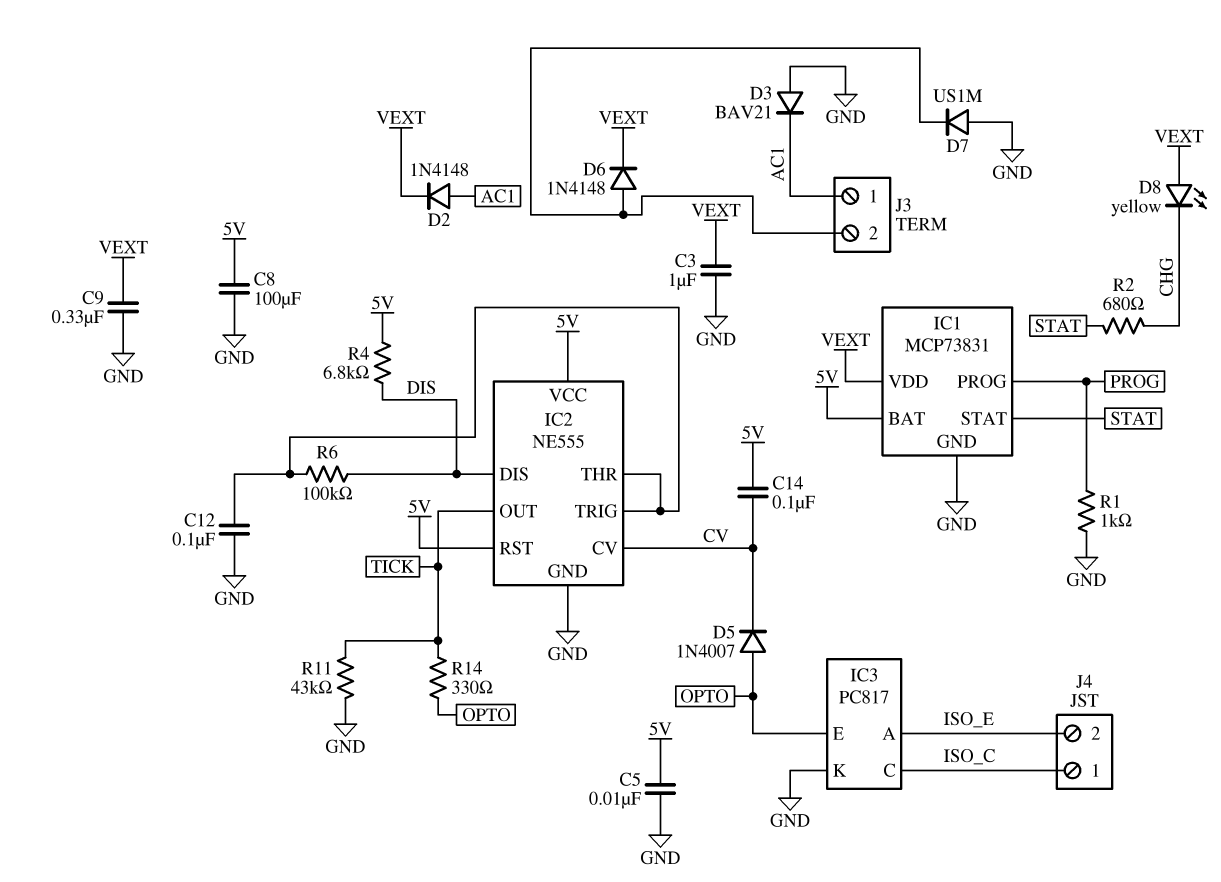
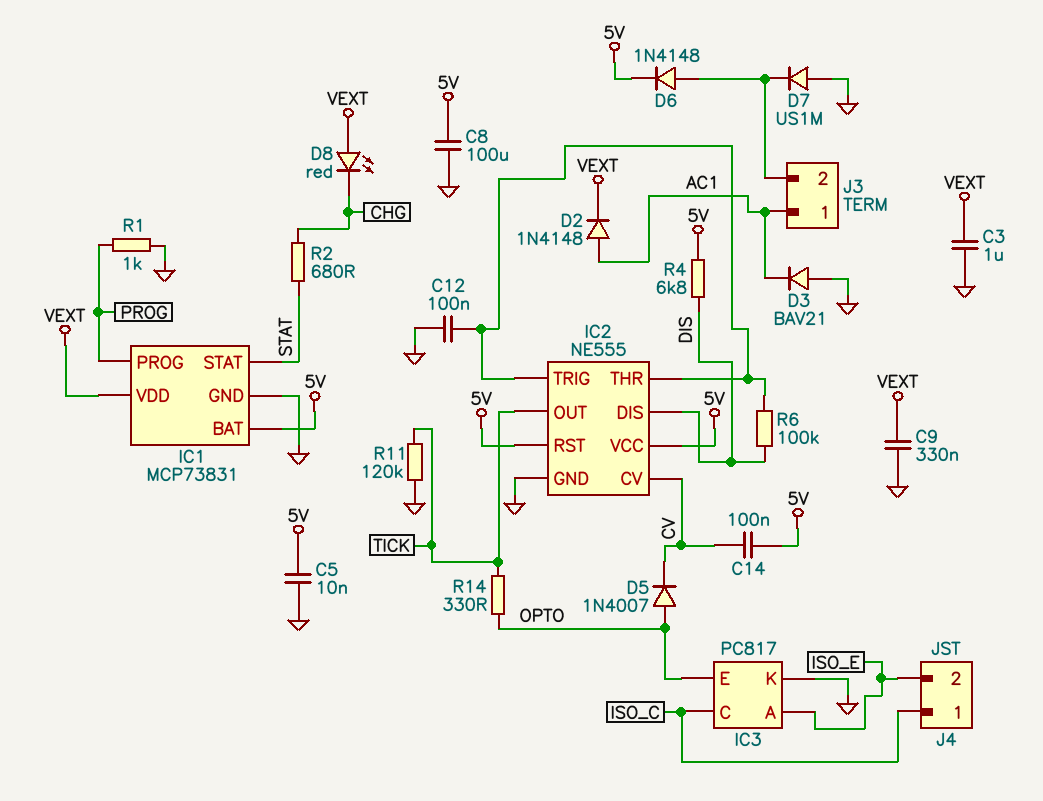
D6: diode 1N4148 (A J3/2, K VEXT) -> diode 1N4148 (A J3/2, K 5V)
D8: LED yellow (A VEXT, K CHG) -> LED red (A VEXT, K CHG)
R11: 43k (GND, TICK) -> 120k (GND, TICK)

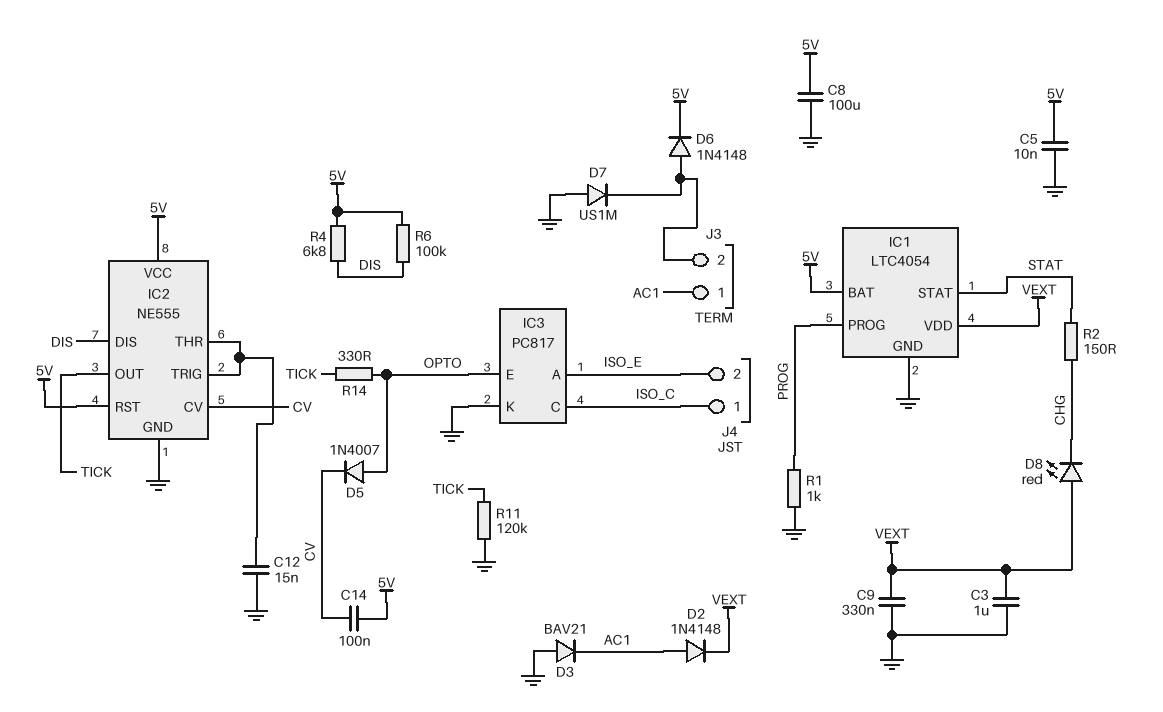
C12: 100nF (GND, IC2/THR) -> 15nF (GND, IC2/THR)
IC1: MCP73831 -> LTC4054
R2: 680 (CHG, STAT) -> 150 (CHG, STAT)
R6: 100k (DIS, IC2/THR) -> 100k (5V, DIS)

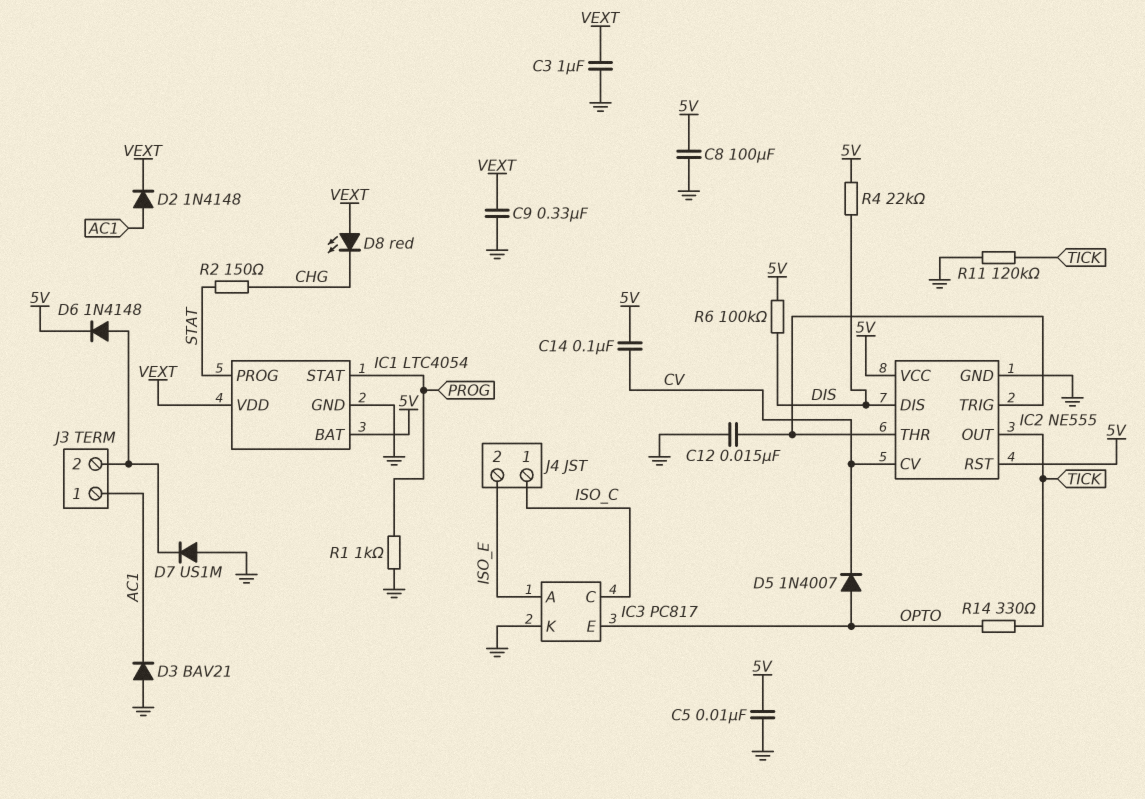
IC1 pin PROG: PROG -> STAT
IC1 pin STAT: STAT -> PROG
R4: 6.8k (5V, DIS) -> 22k (5V, DIS)

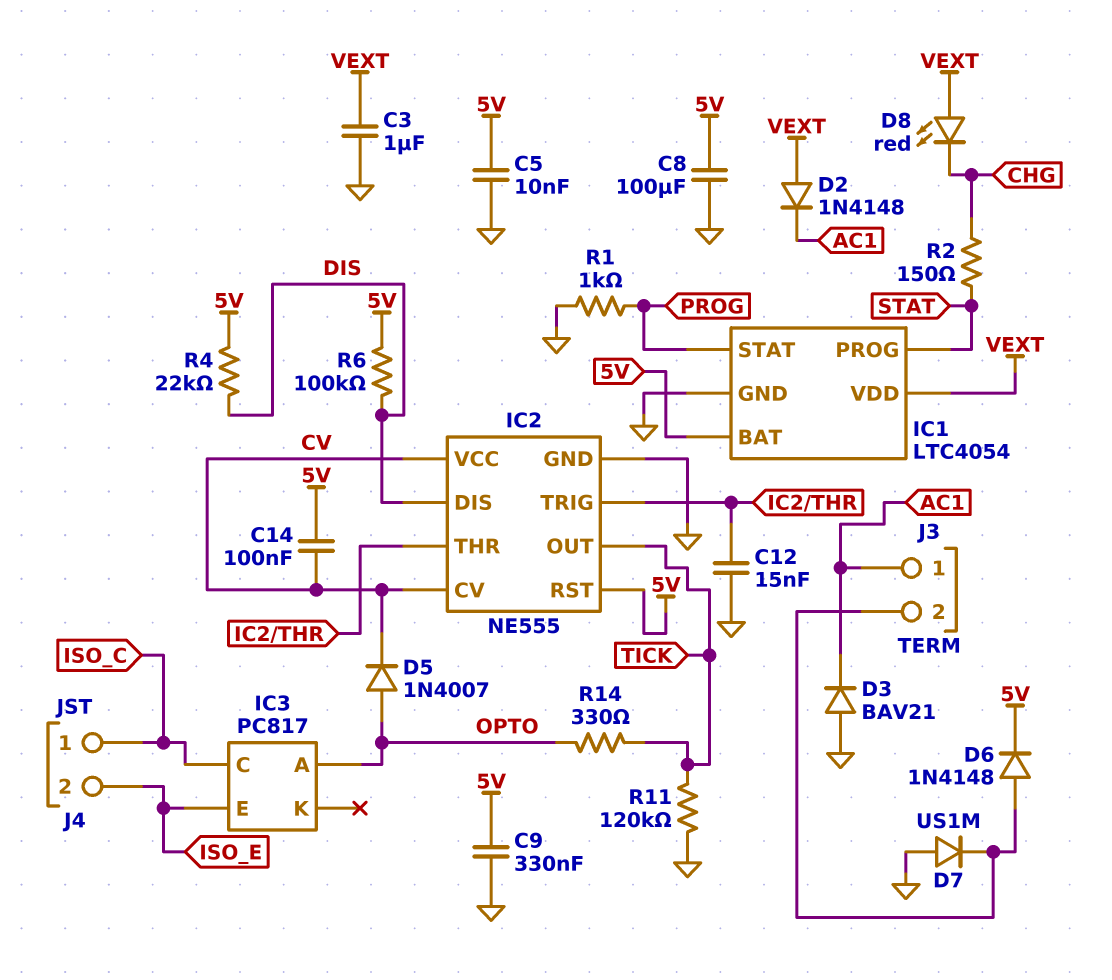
C9: 330nF (GND, VEXT) -> 330nF (5V, GND)
D2: diode 1N4148 (A AC1, K VEXT) -> diode 1N4148 (A VEXT, K AC1)
IC2 pin VCC: 5V -> CV
IC3 pin A: ISO_E -> OPTO
IC3 pin E: OPTO -> ISO_E
IC3 pin K: GND -> none

